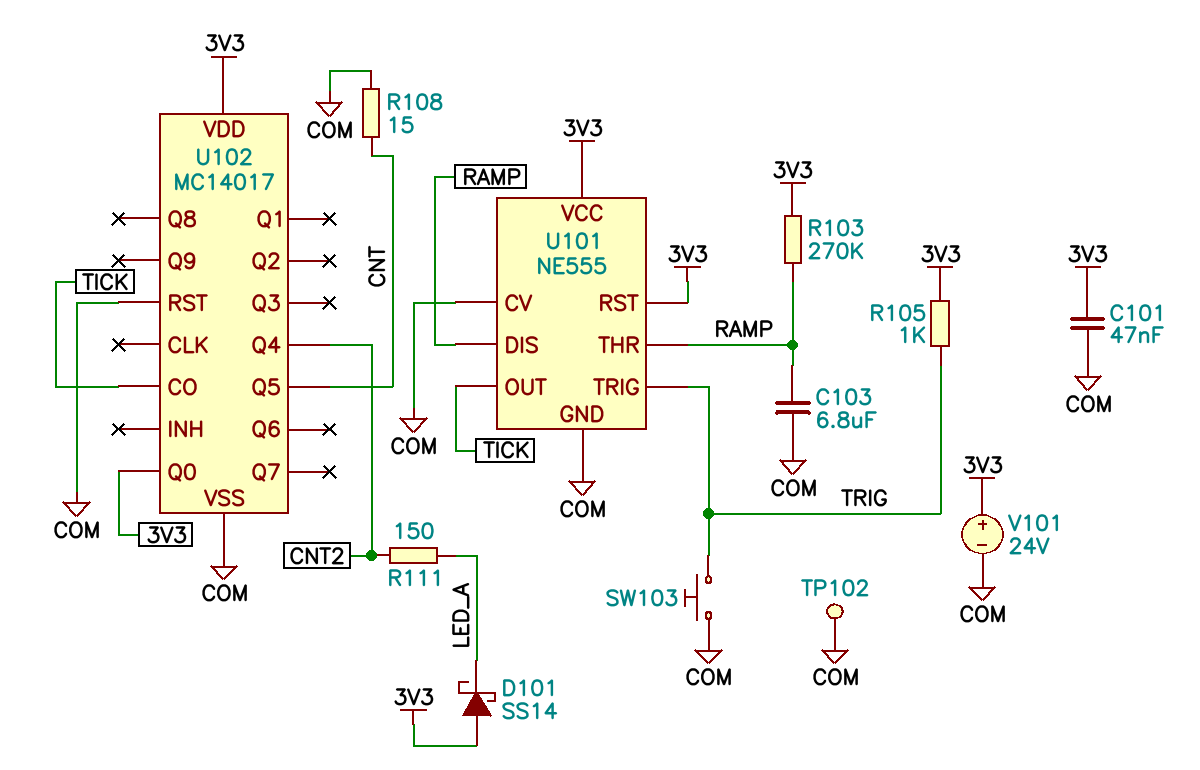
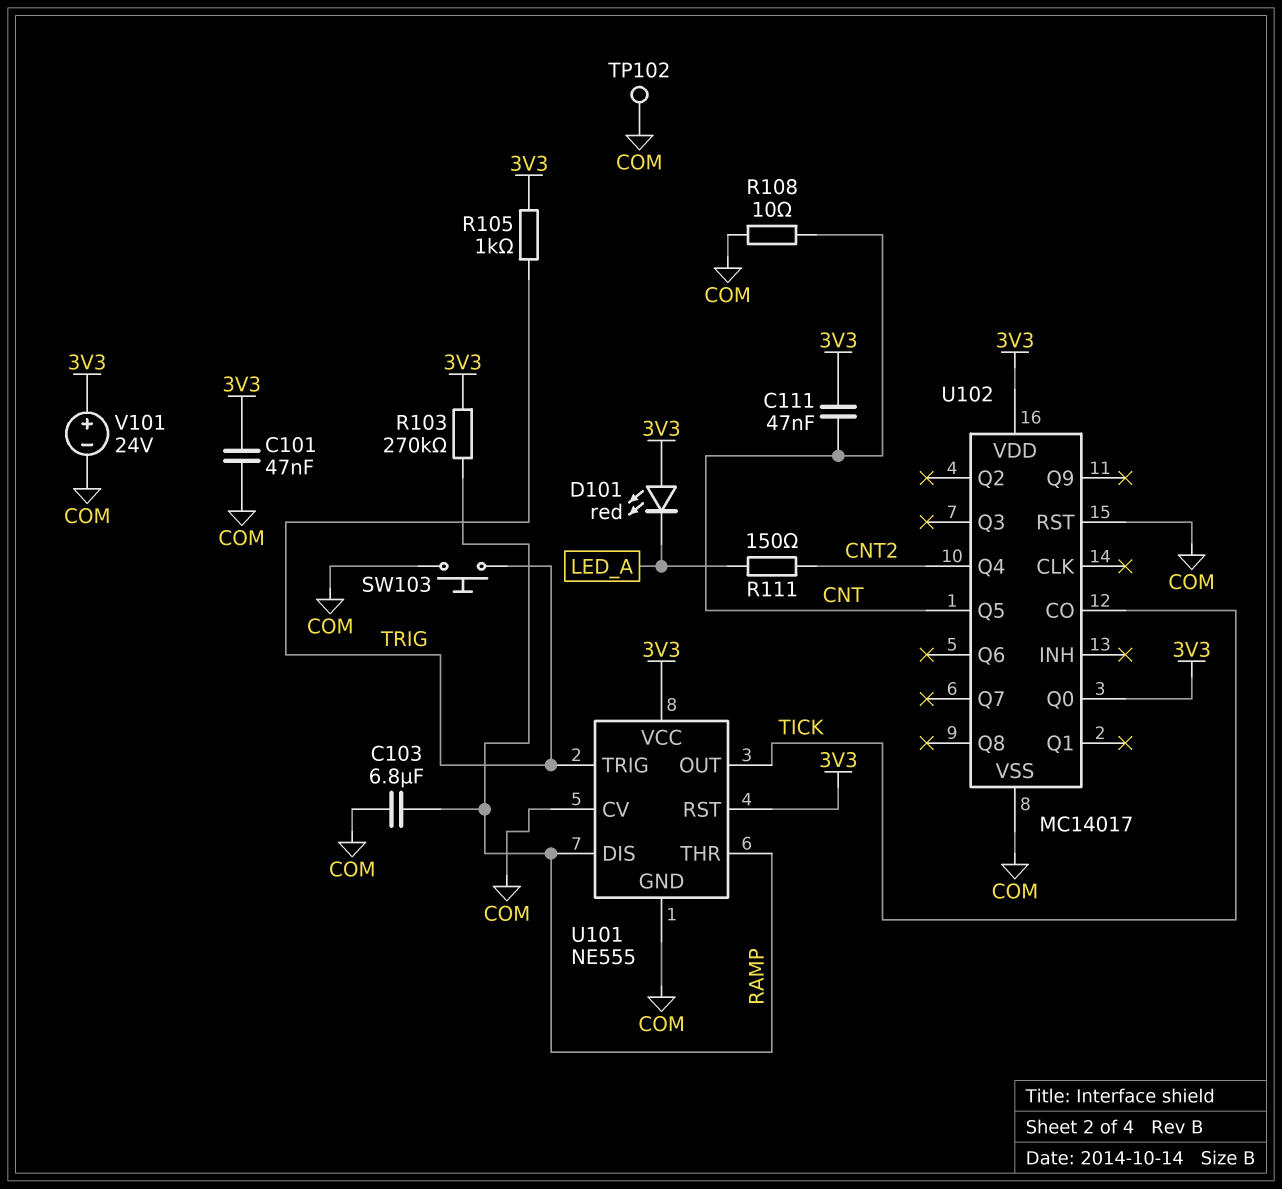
C111: none -> 47nF (3V3, CNT)
D101: schottky SS14 (A 3V3, K LED_A) -> LED red (A 3V3, K LED_A)
R108: 15 (CNT, COM) -> 10 (CNT, COM)

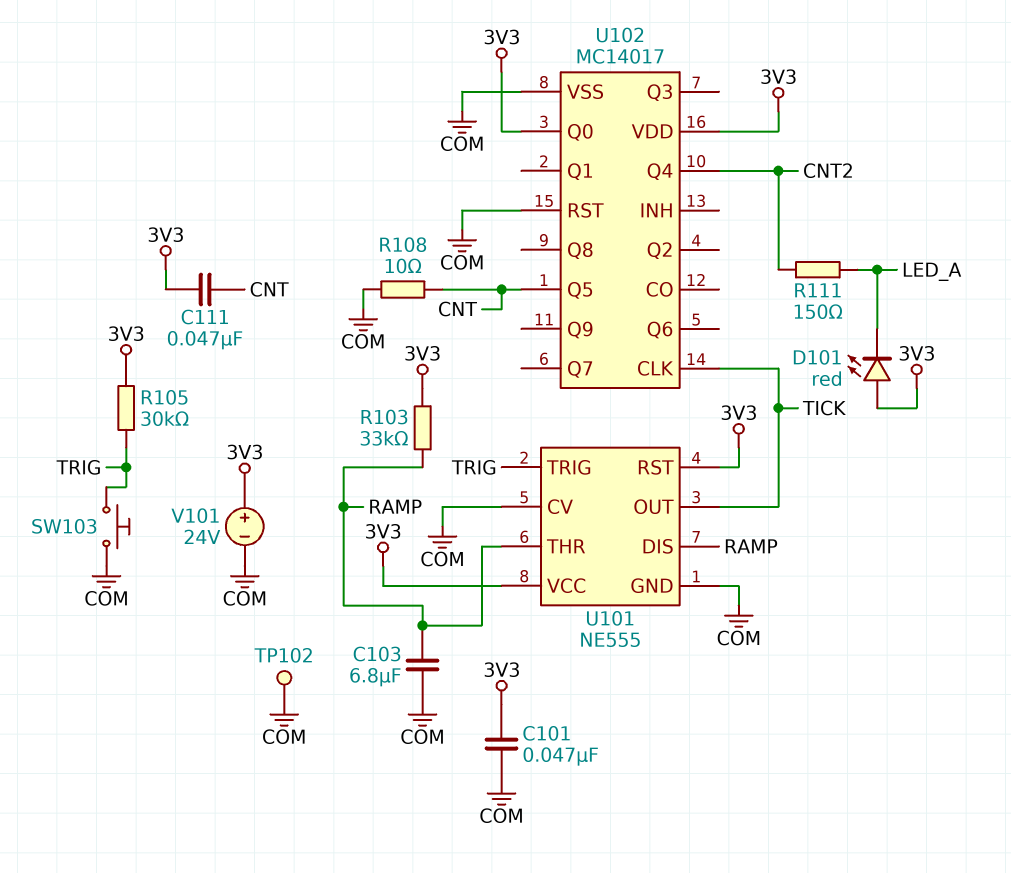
R103: 270k (3V3, RAMP) -> 33k (3V3, RAMP)
R105: 1k (3V3, TRIG) -> 30k (3V3, TRIG)
U102 pin CLK: none -> TICK
U102 pin CO: TICK -> none

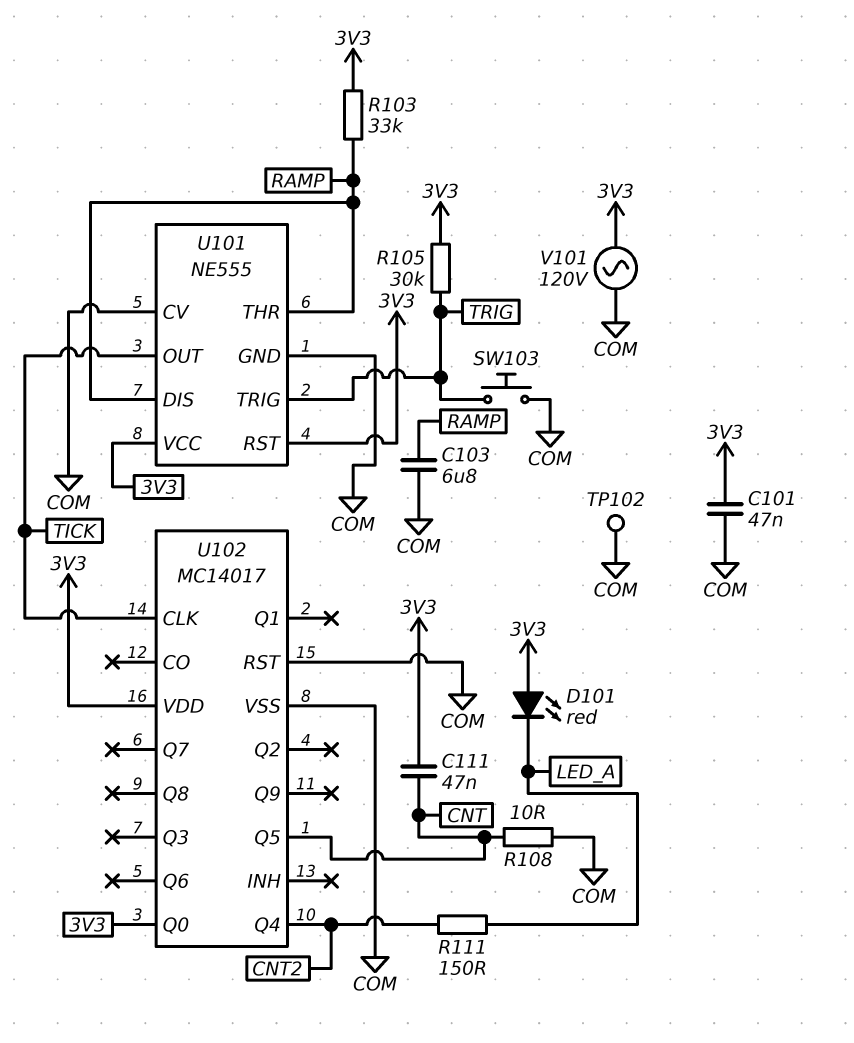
V101: 24V (plus 3V3, minus COM) -> AC 120V (3V3, COM)

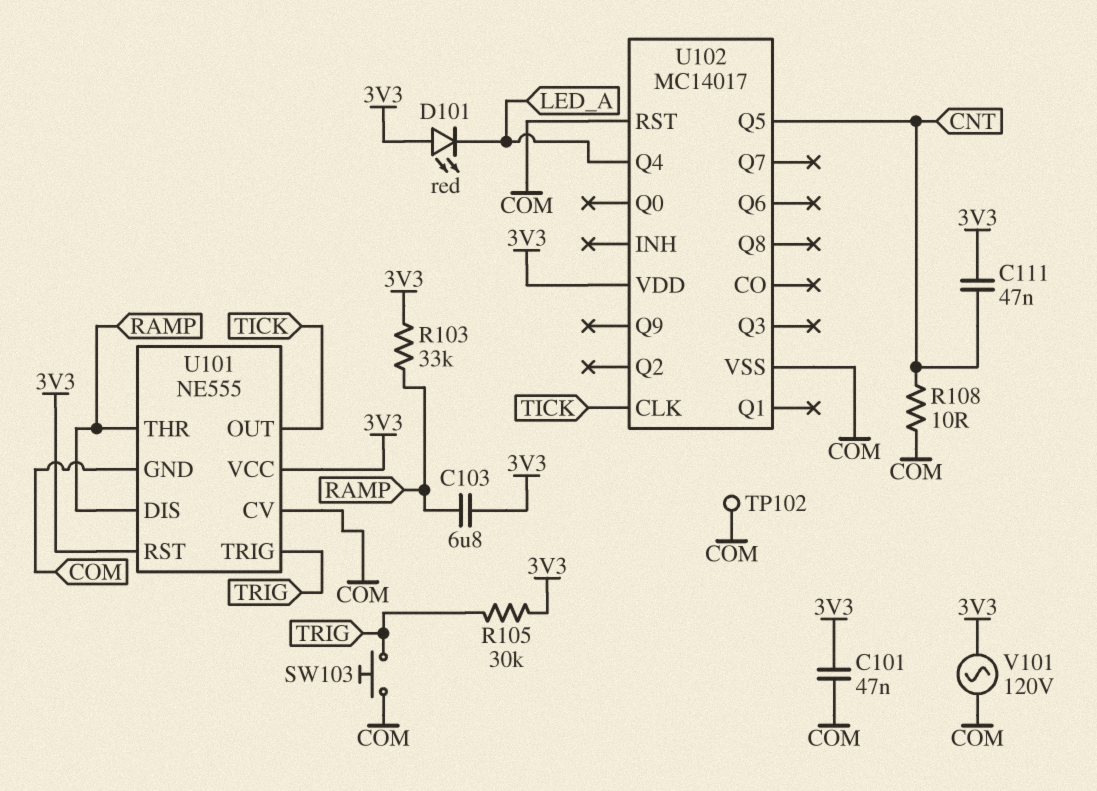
C103: 6.8uF (COM, RAMP) -> 6.8uF (3V3, RAMP)
R111: 150 (CNT2, LED_A) -> none
U102 pin Q0: 3V3 -> none
U102 pin Q4: CNT2 -> LED_A

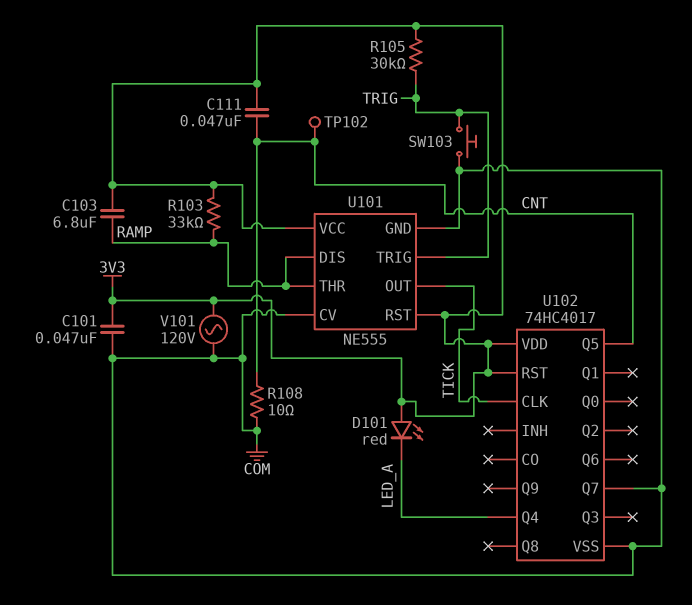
TP102: test point (COM) -> test point (CNT)
U102: MC14017 -> 74HC4017
U102 pin Q7: none -> COM
U102 pin RST: COM -> 3V3

